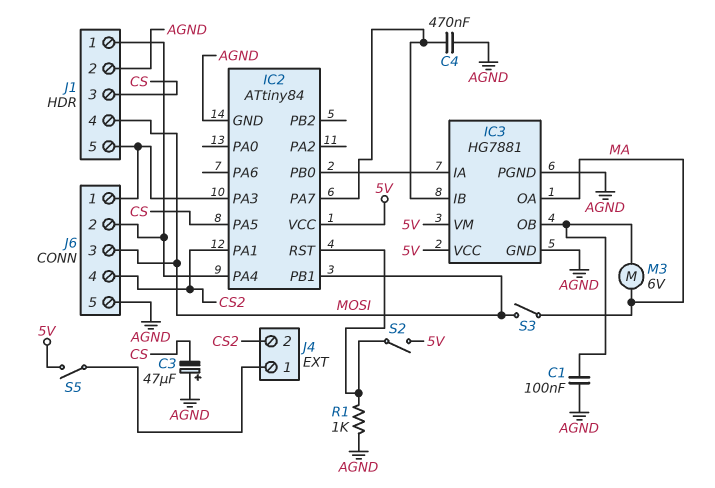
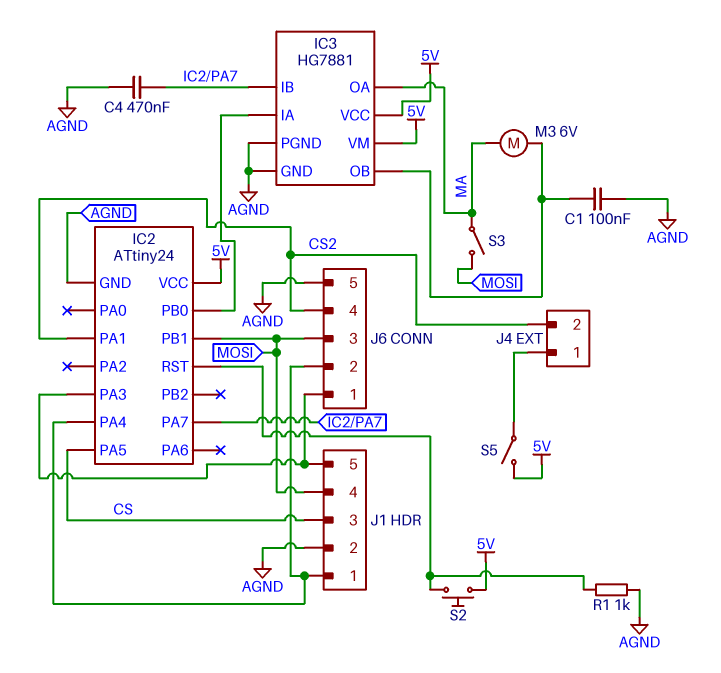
C3: 47uF (plus AGND, minus CS) -> none
IC2: ATtiny84 -> ATtiny24
S2: switch (5V, IC2/RST) -> button (5V, IC2/RST)

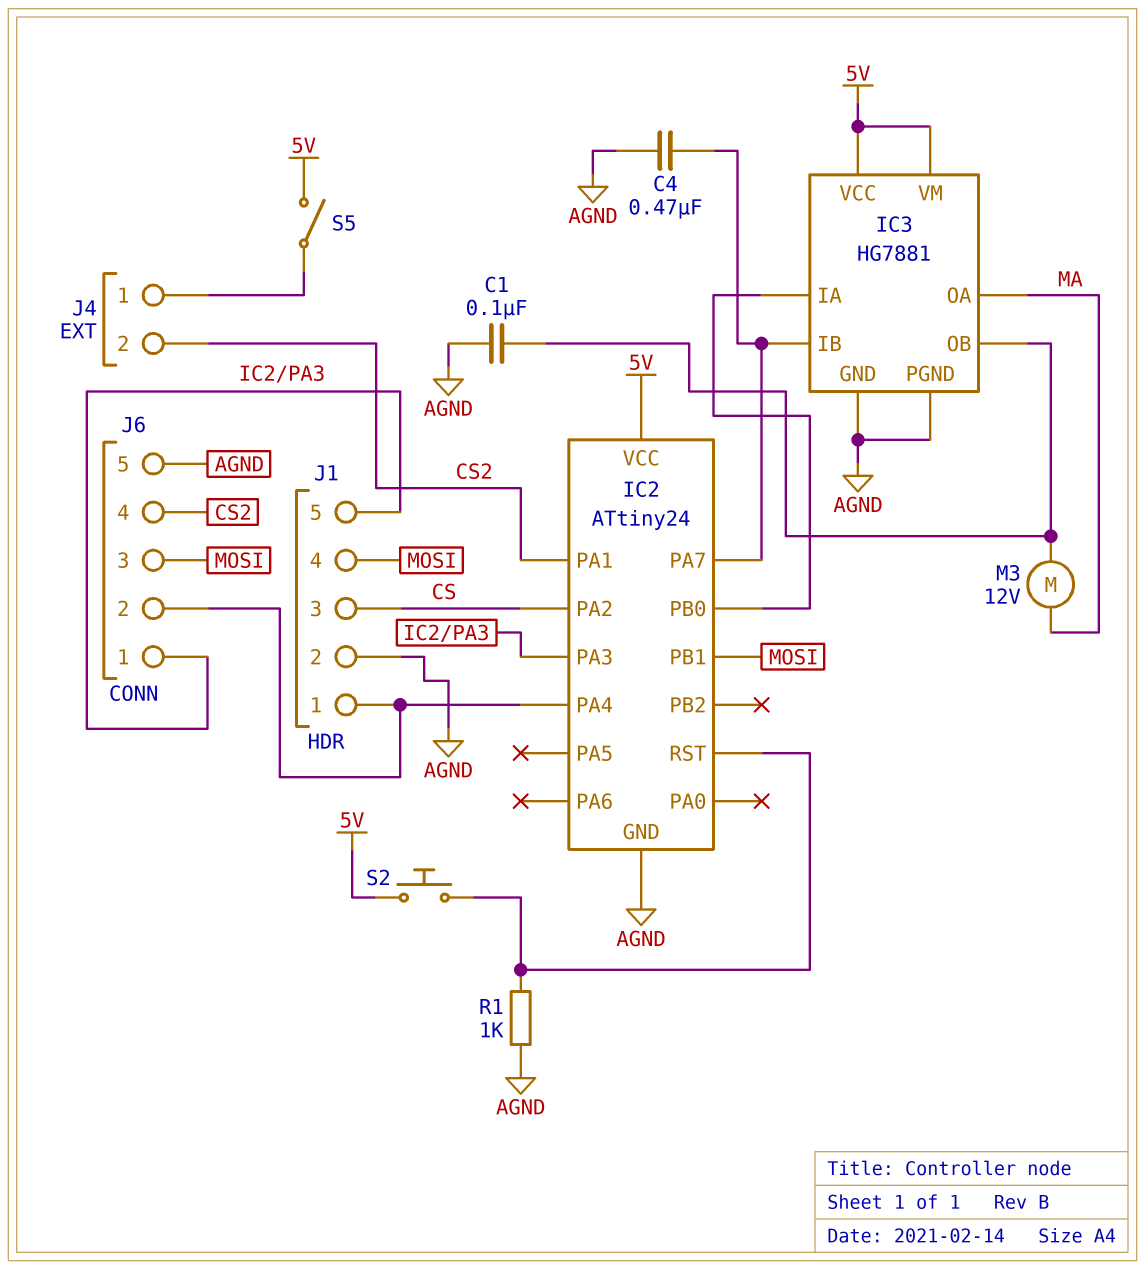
IC2 pin PA2: none -> CS
IC2 pin PA5: CS -> none
M3: motor 6V (IC3/OB, MA) -> motor 12V (IC3/OB, MA)
S3: switch (MA, MOSI) -> none

